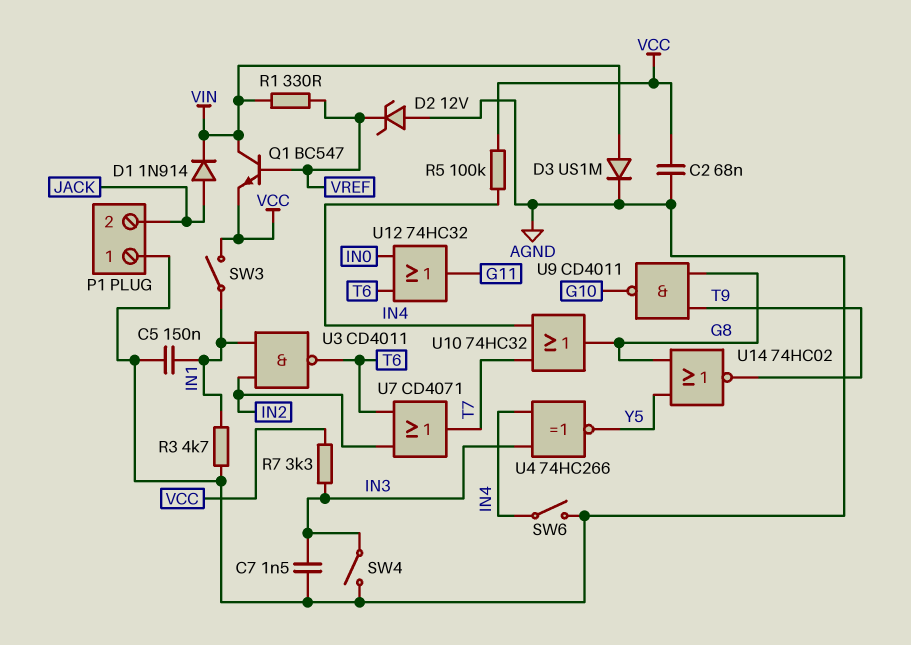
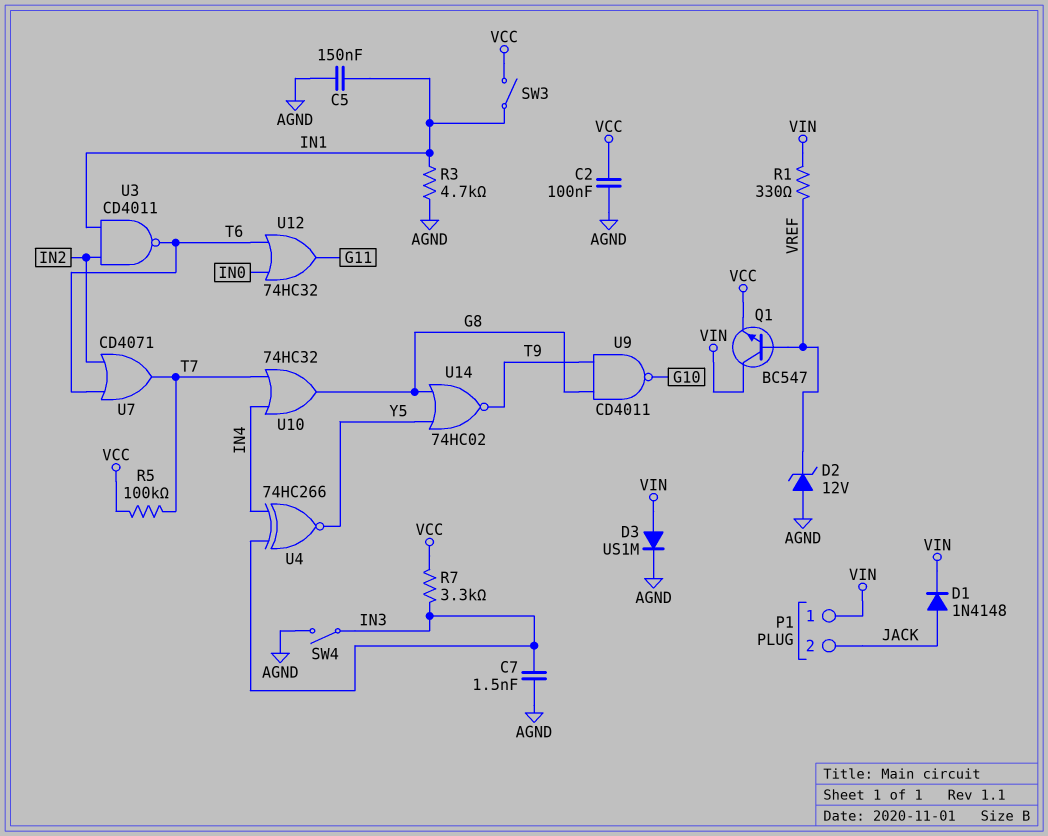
C2: 68nF (AGND, VCC) -> 100nF (AGND, VCC)
D1: diode 1N914 (A JACK, K VIN) -> diode 1N4148 (A JACK, K VIN)
P1 pin 1: AGND -> VIN
R5: 100k (IN4, VCC) -> 100k (T7, VCC)
SW6: switch (AGND, IN4) -> none

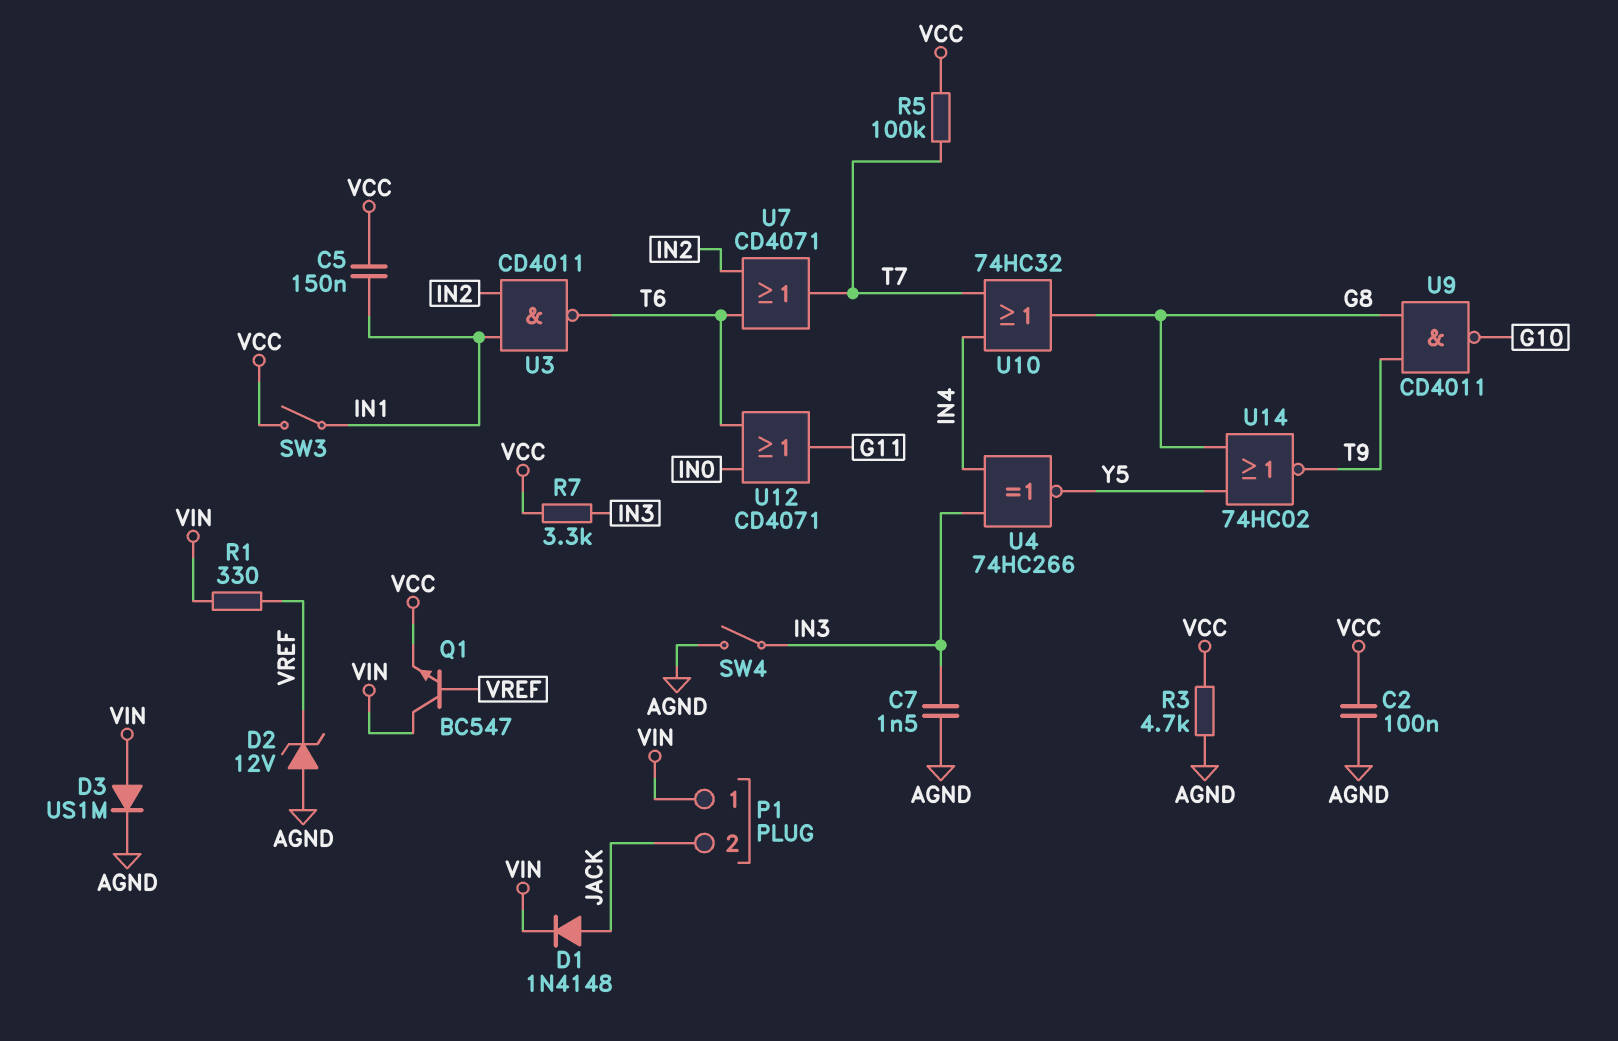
C5: 150nF (AGND, IN1) -> 150nF (IN1, VCC)
R3: 4.7k (AGND, IN1) -> 4.7k (AGND, VCC)
U12: OR 74HC32 (in IN0, in T6, out G11) -> OR CD4071 (in IN0, in T6, out G11)

